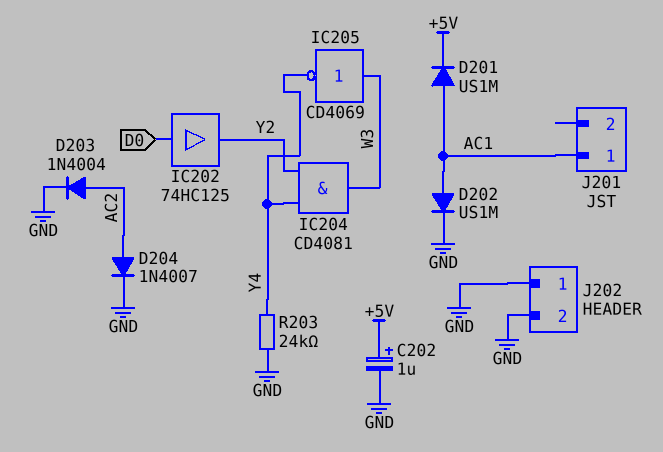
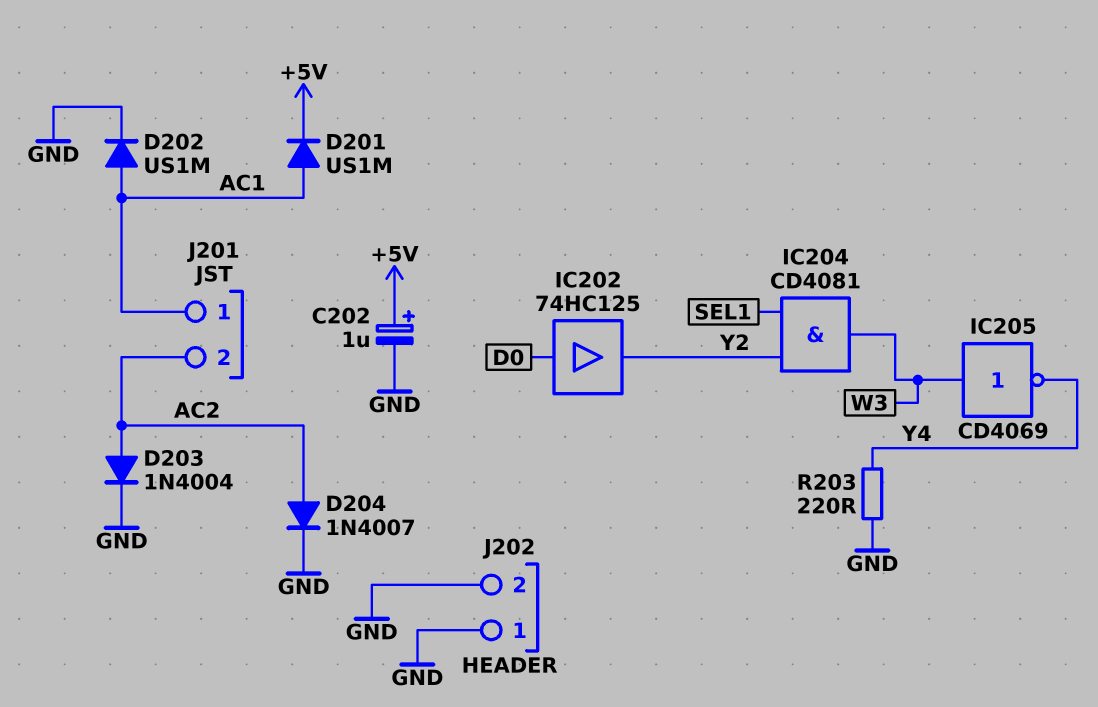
IC204: AND CD4081 (in Y2, in Y4, out W3) -> AND CD4081 (in SEL1, in Y2, out W3)
J201 pin 2: none -> AC2
R203: 24k (GND, Y4) -> 220 (GND, Y4)

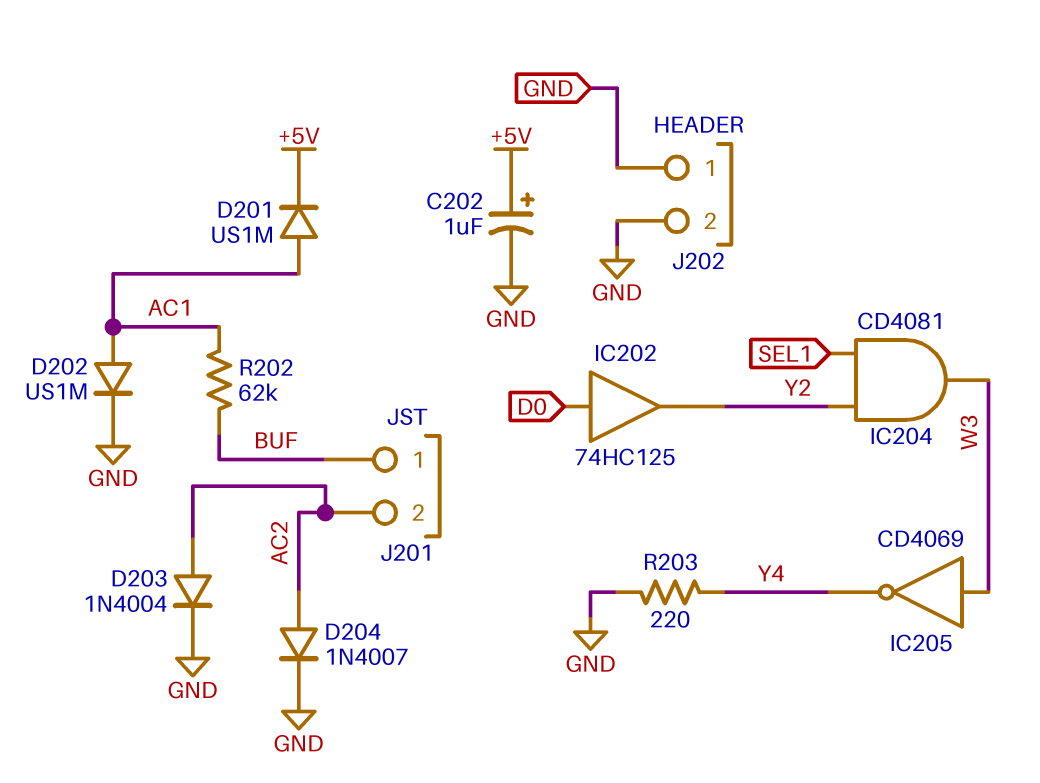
J201 pin 1: AC1 -> BUF
R202: none -> 62k (AC1, BUF)

